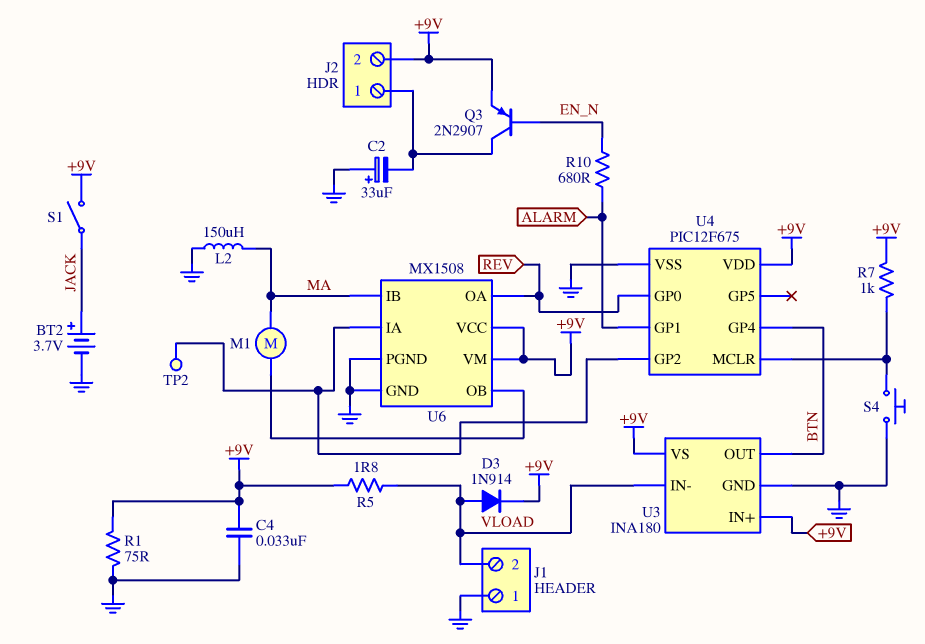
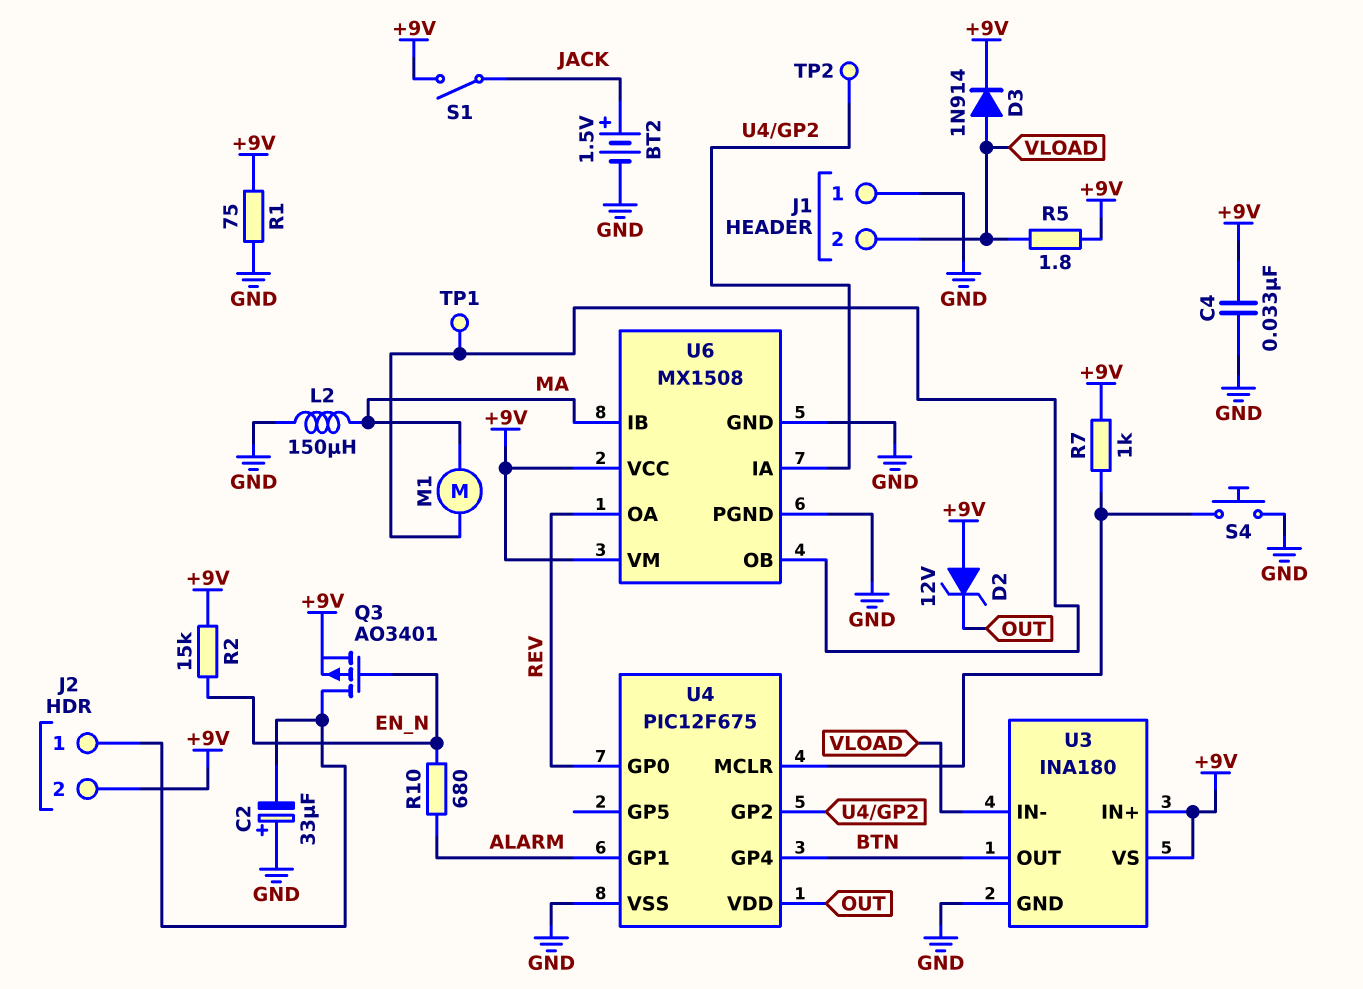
BT2: 3.7V (plus JACK, minus GND) -> 1.5V (plus JACK, minus GND)
D2: none -> zener 12V (A +9V, K OUT)
Q3: PNP 2N2907 (B EN_N, C J2/1, E +9V) -> PMOS AO3401 (G EN_N, D J2/1, S +9V)
R2: none -> 15k (+9V, EN_N)
TP1: none -> test point (U6/OB)
U4 pin VDD: +9V -> OUT

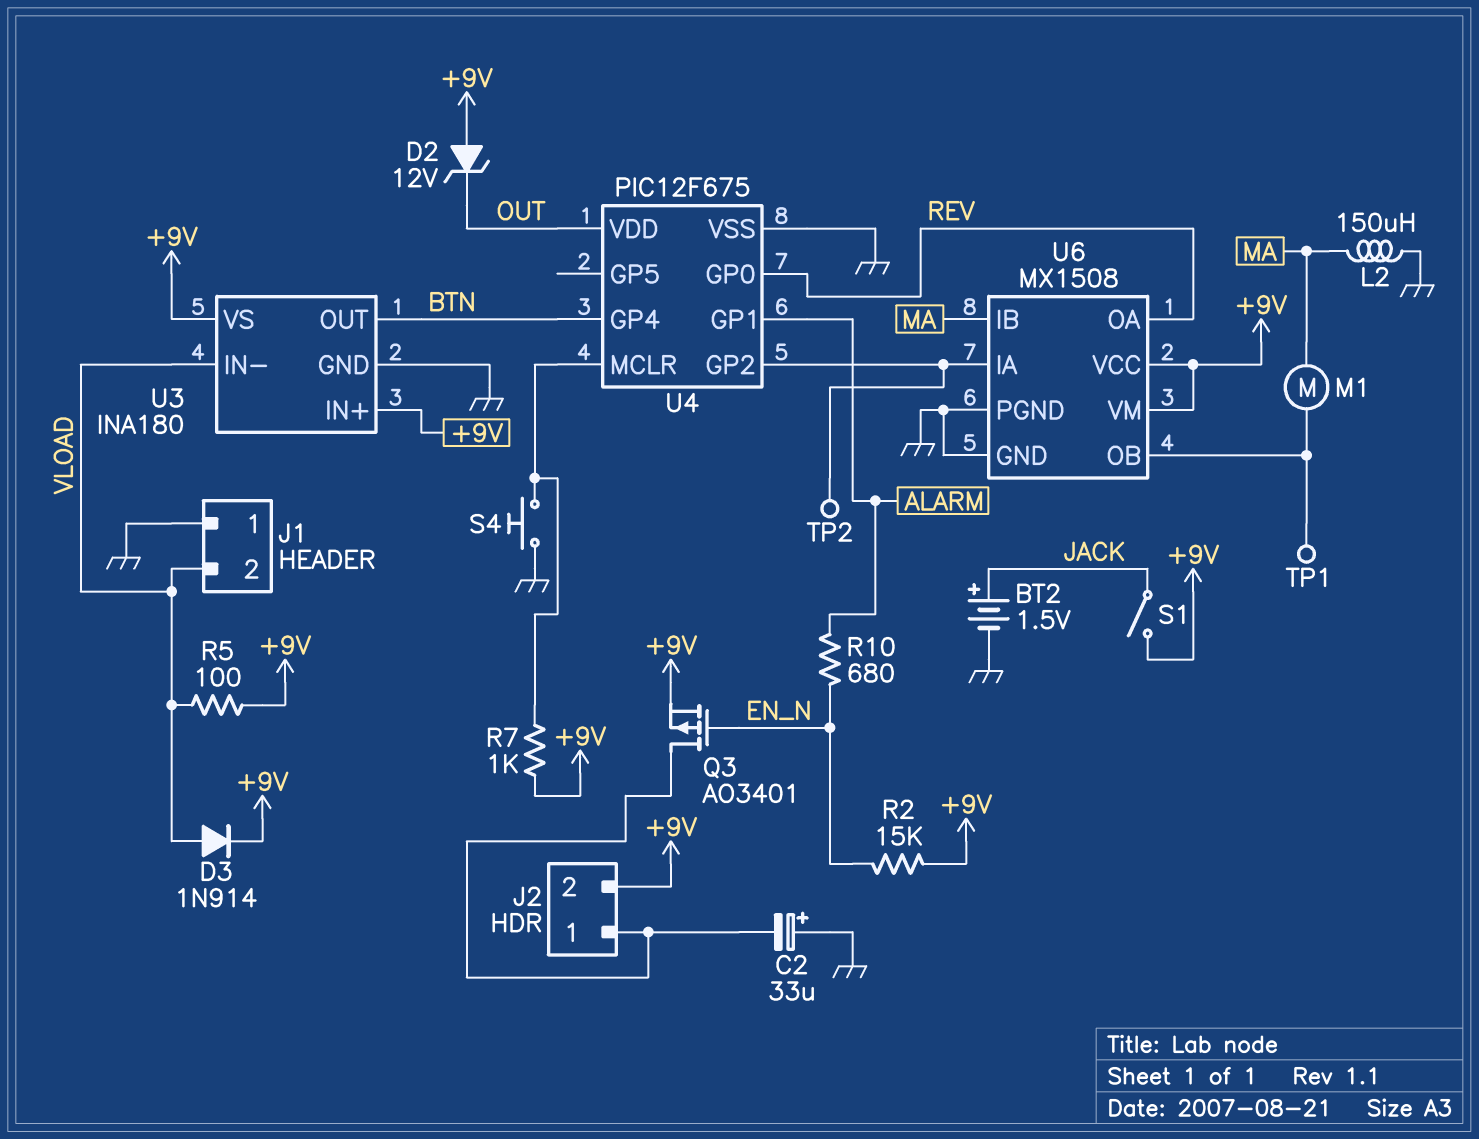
C4: 33nF (+9V, GND) -> none
R1: 75 (+9V, GND) -> none
R5: 1.8 (+9V, VLOAD) -> 100 (+9V, VLOAD)

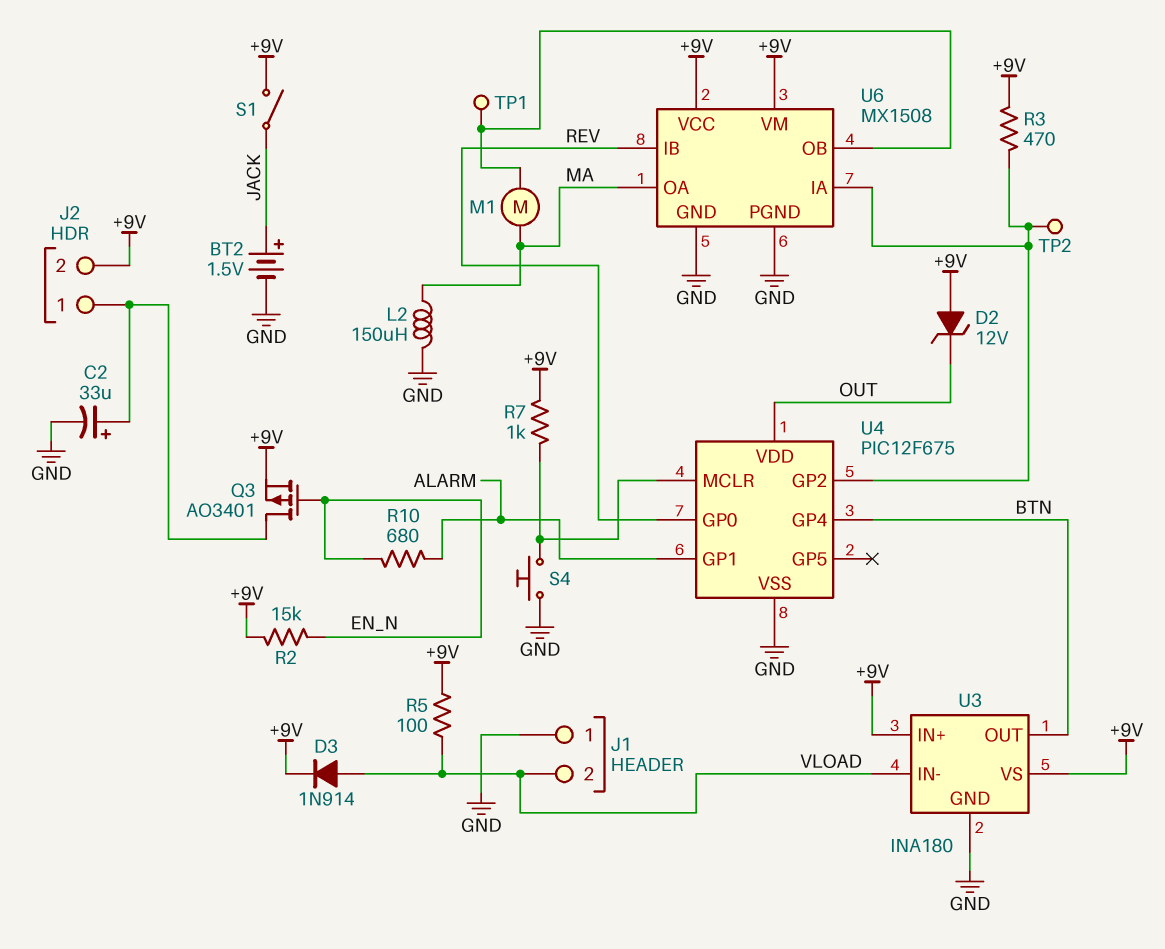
C2: 33uF (plus GND, minus J2/1) -> 33uF (plus J2/1, minus GND)
R3: none -> 470 (+9V, U4/GP2)
U6 pin IB: MA -> REV
U6 pin OA: REV -> MA

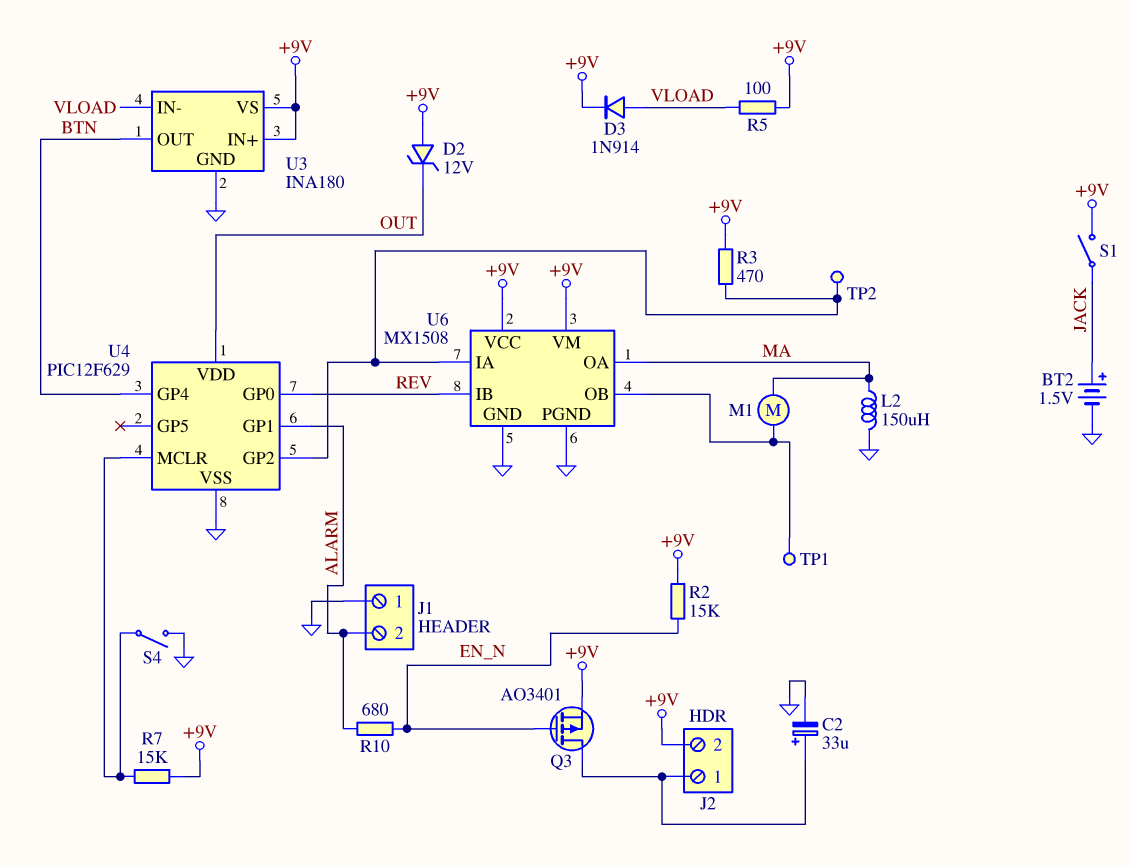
J1 pin 2: VLOAD -> ALARM
R7: 1k (+9V, U4/MCLR) -> 15k (+9V, U4/MCLR)
S4: button (GND, U4/MCLR) -> switch (GND, U4/MCLR)
U4: PIC12F675 -> PIC12F629

